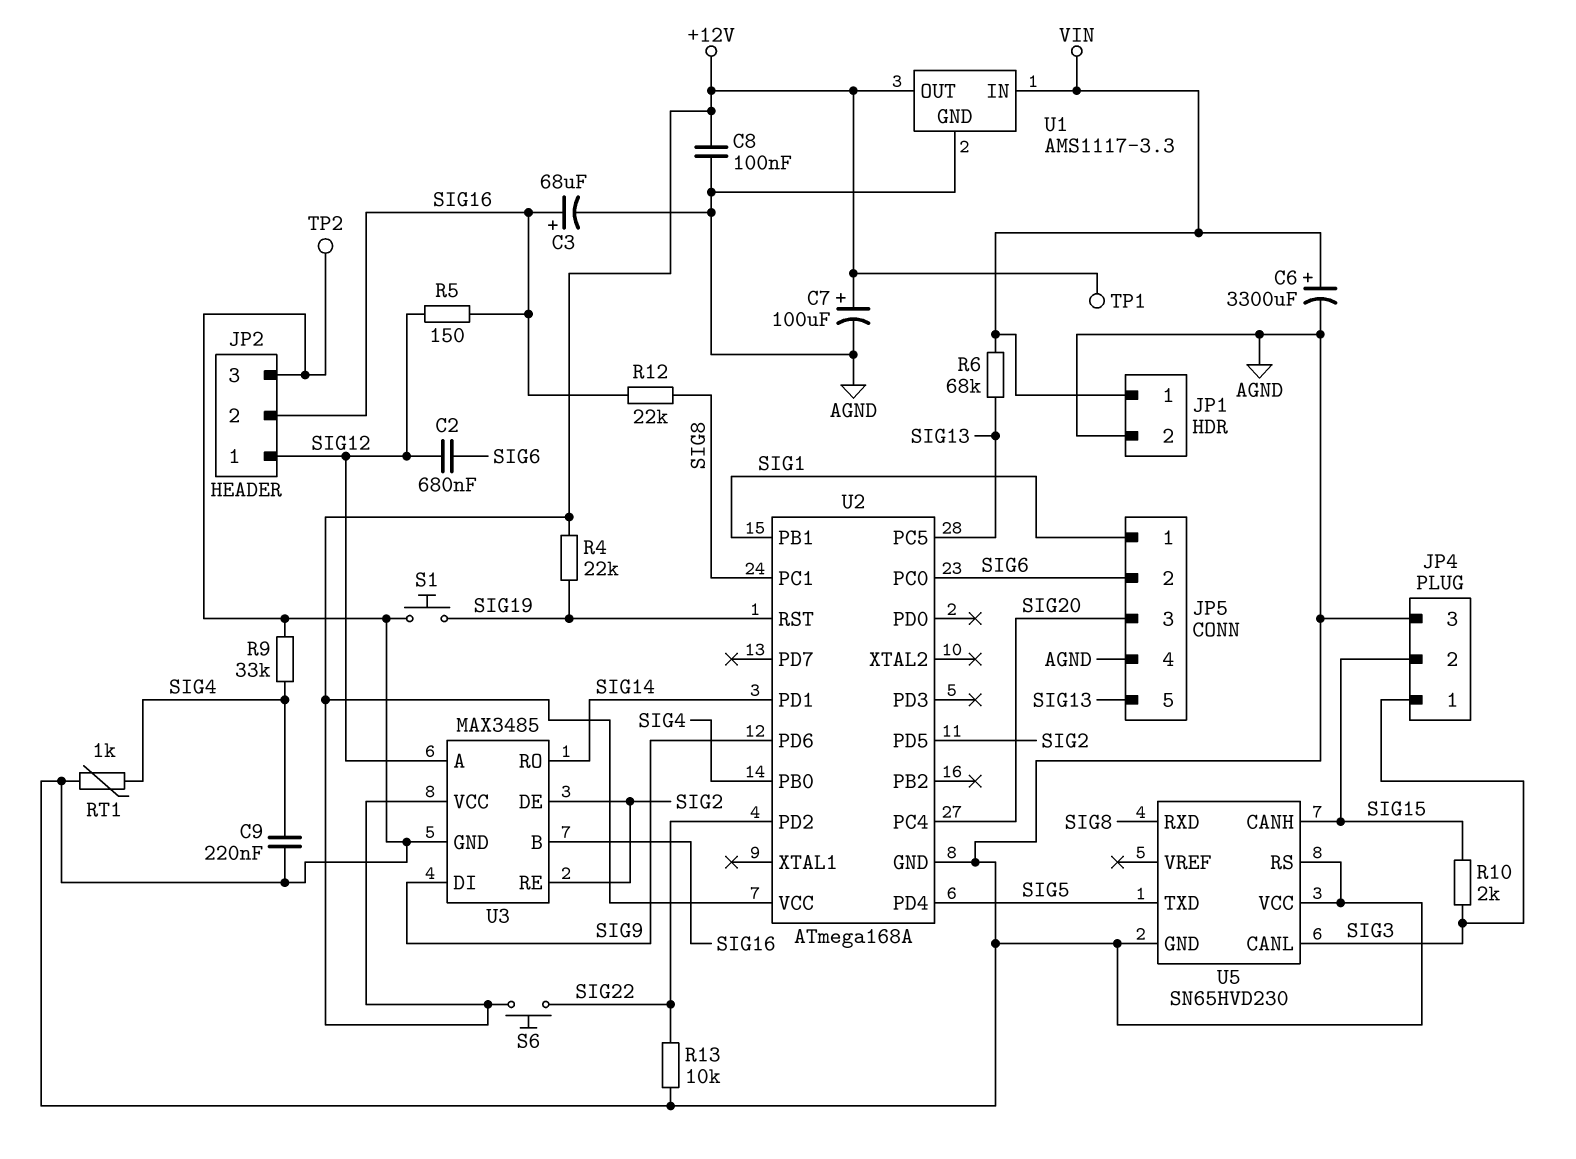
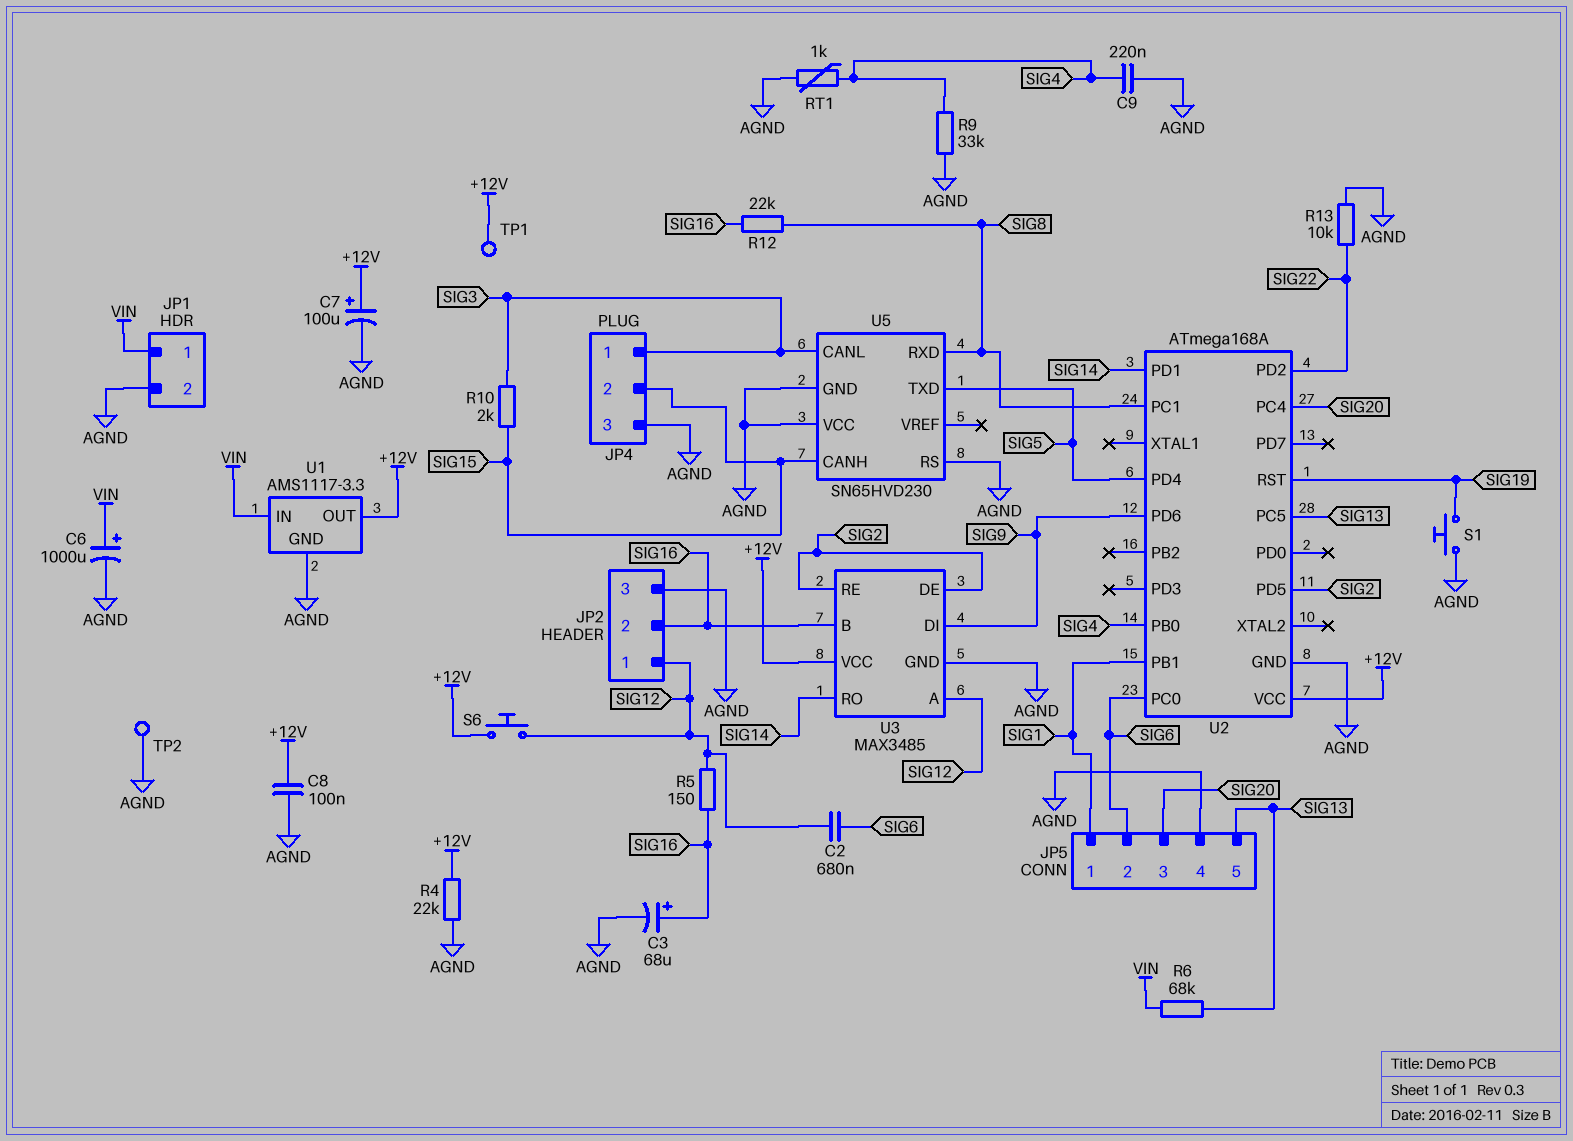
C6: 3300uF (plus VIN, minus AGND) -> 1000uF (plus VIN, minus AGND)
R4: 22k (+12V, SIG19) -> 22k (+12V, AGND)
S6: button (+12V, SIG22) -> button (+12V, SIG12)

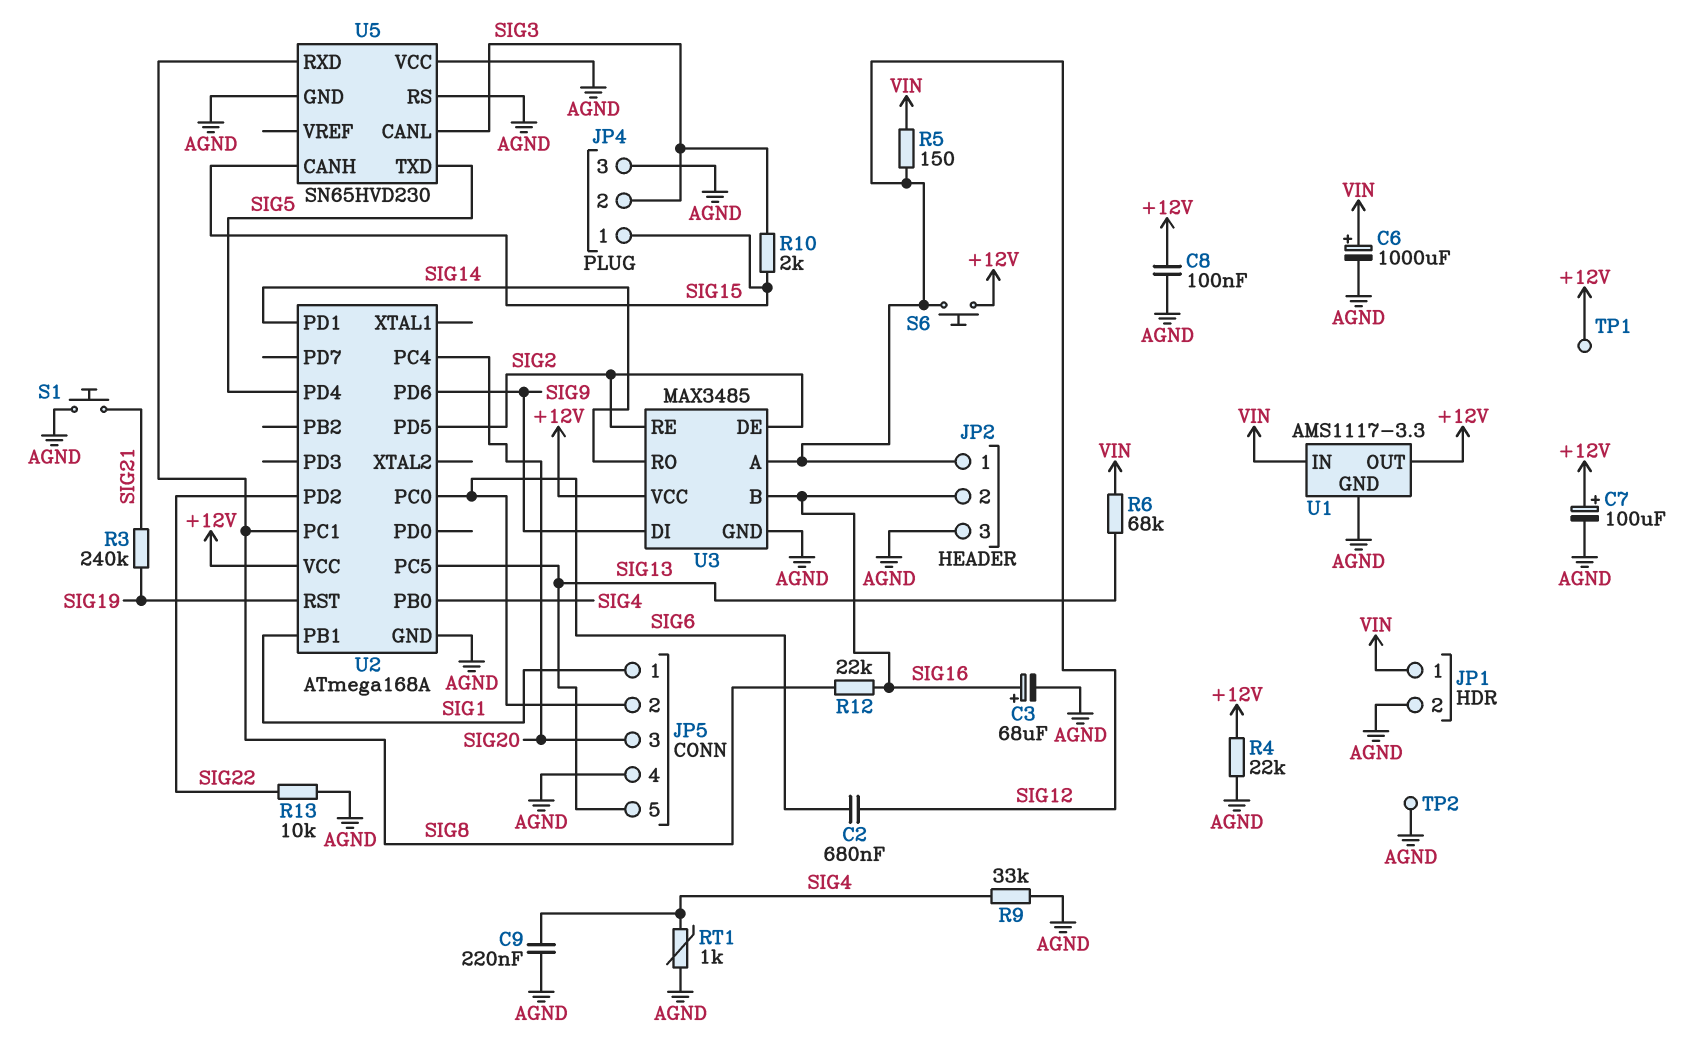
JP4 pin 1: SIG3 -> SIG15
JP4 pin 2: SIG15 -> SIG3
R3: none -> 240k (SIG19, SIG21)
R5: 150 (SIG12, SIG16) -> 150 (SIG12, VIN)
S1: button (AGND, SIG19) -> button (AGND, SIG21)

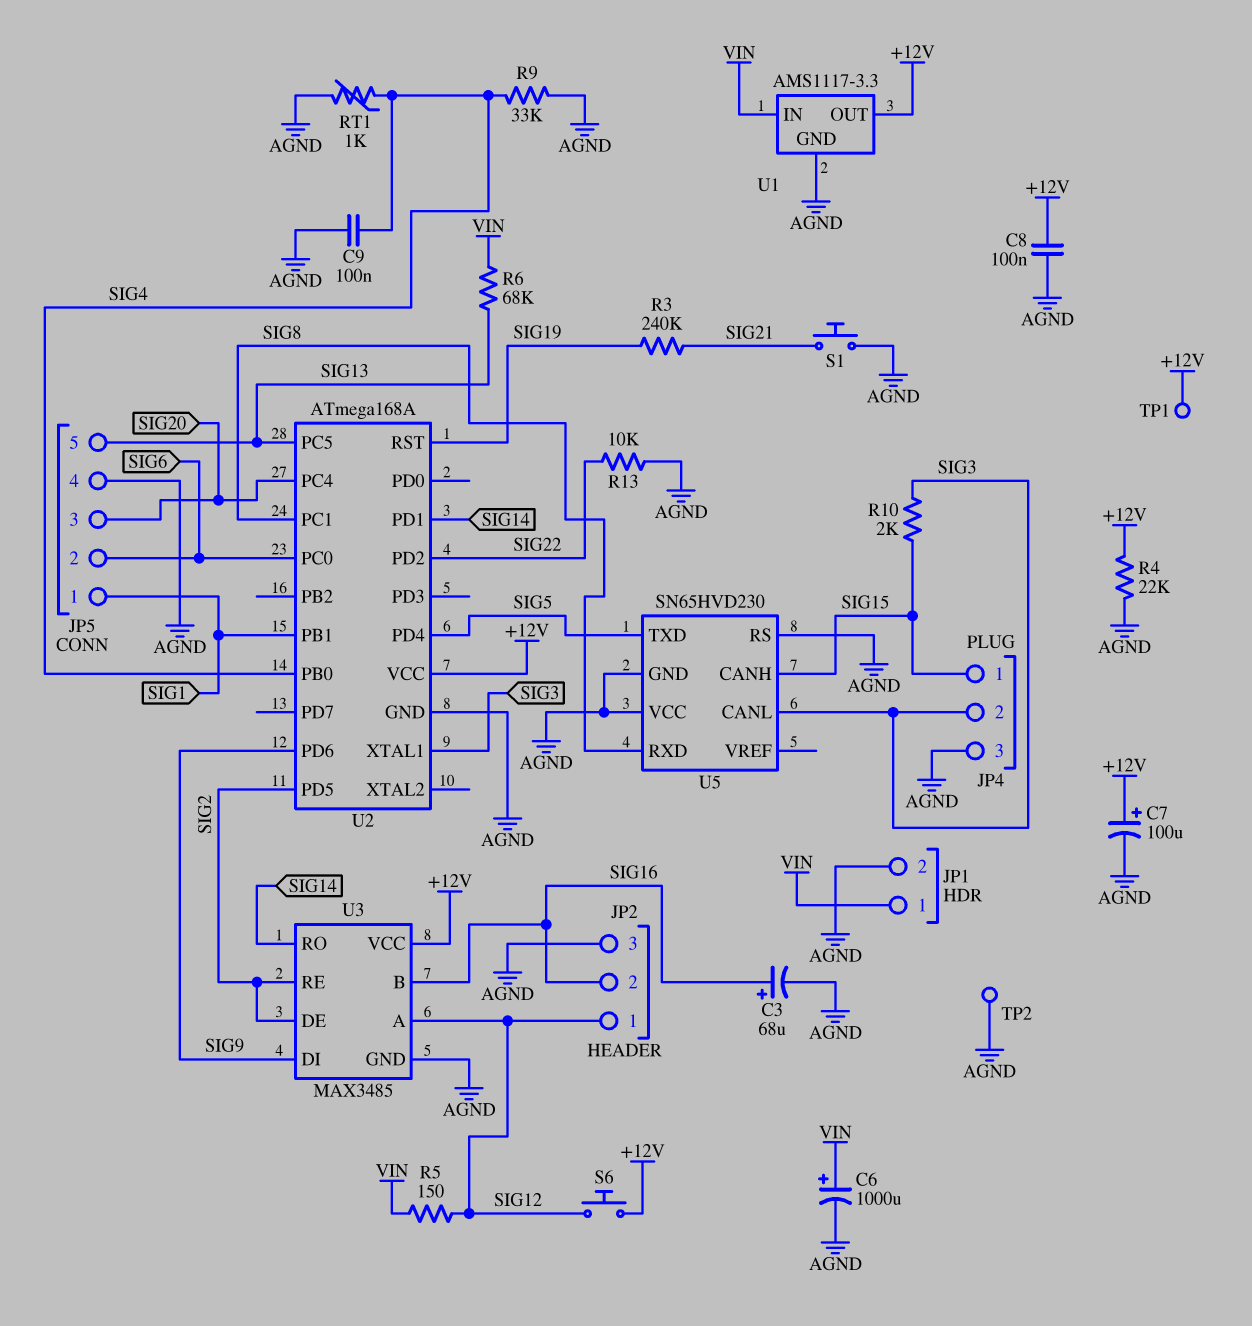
C2: 680nF (SIG6, SIG12) -> none
C9: 220nF (AGND, SIG4) -> 100nF (AGND, SIG4)
R12: 22k (SIG8, SIG16) -> none
U2 pin XTAL1: none -> SIG3

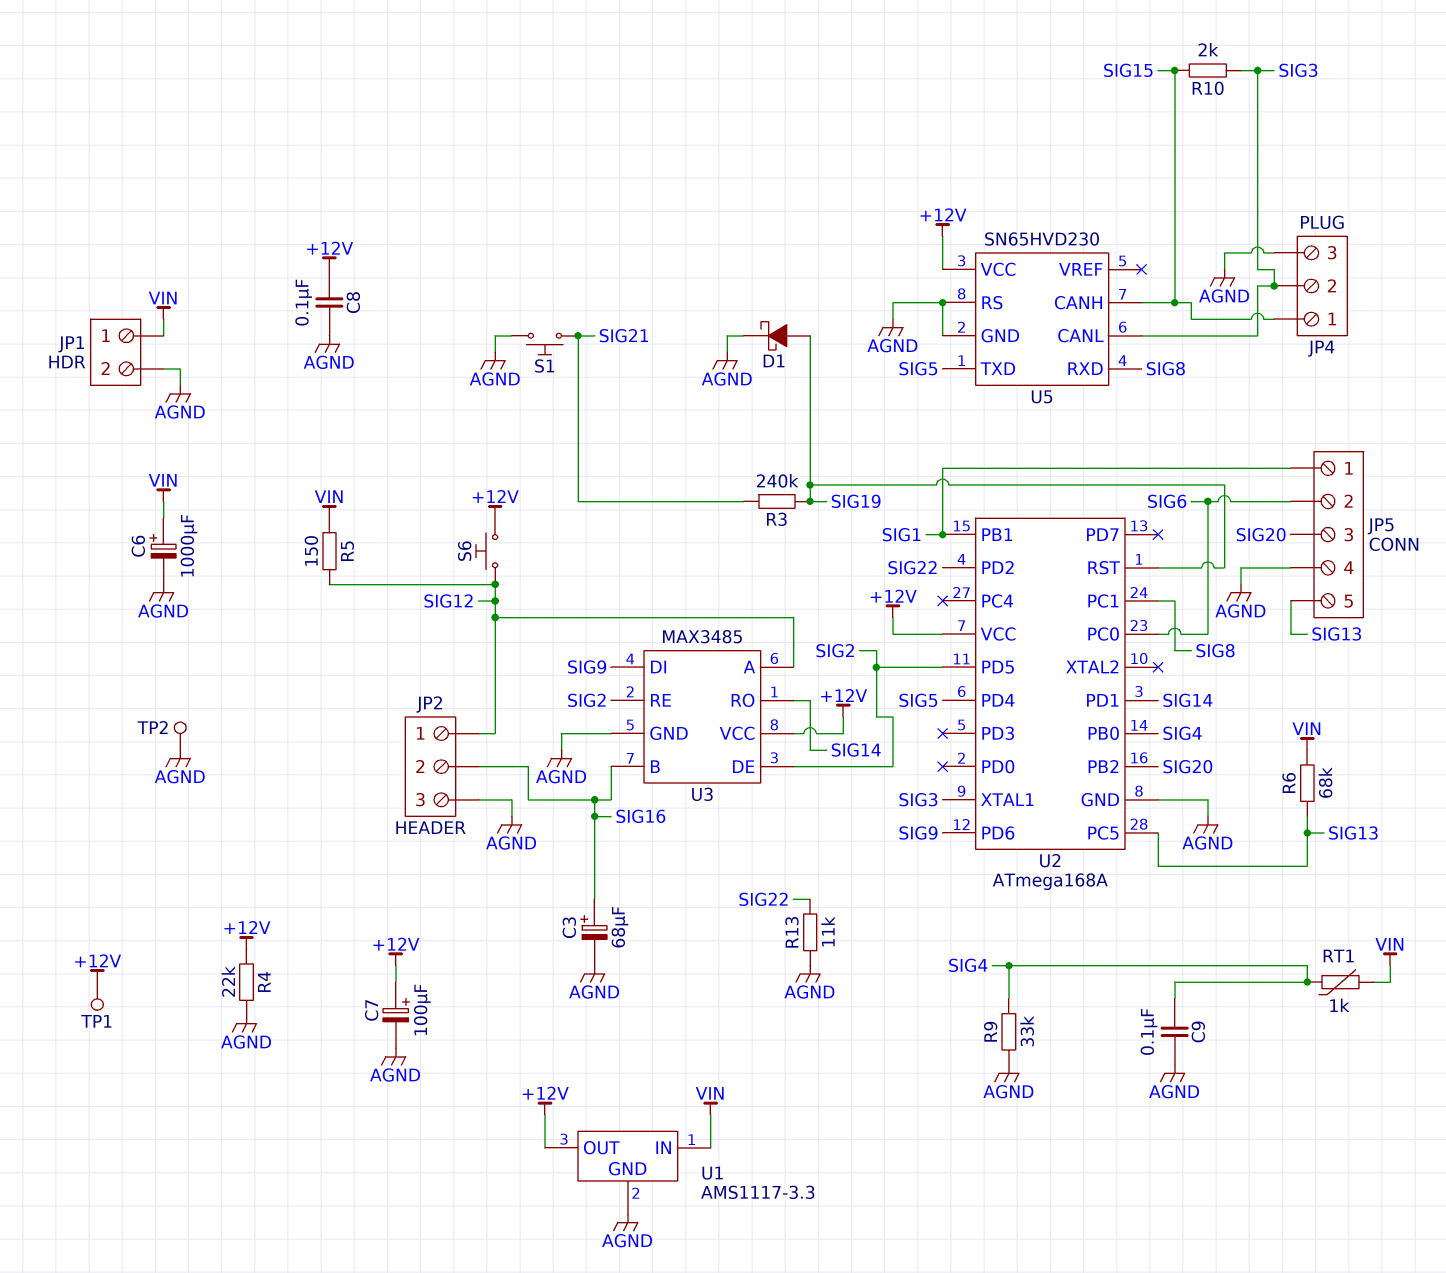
D1: none -> schottky (A SIG19, K AGND)
R13: 10k (AGND, SIG22) -> 11k (AGND, SIG22)
RT1: 1k (AGND, SIG4) -> 1k (SIG4, VIN)
U2 pin PB2: none -> SIG20
U2 pin PC4: SIG20 -> none
U5 pin VCC: AGND -> +12V

